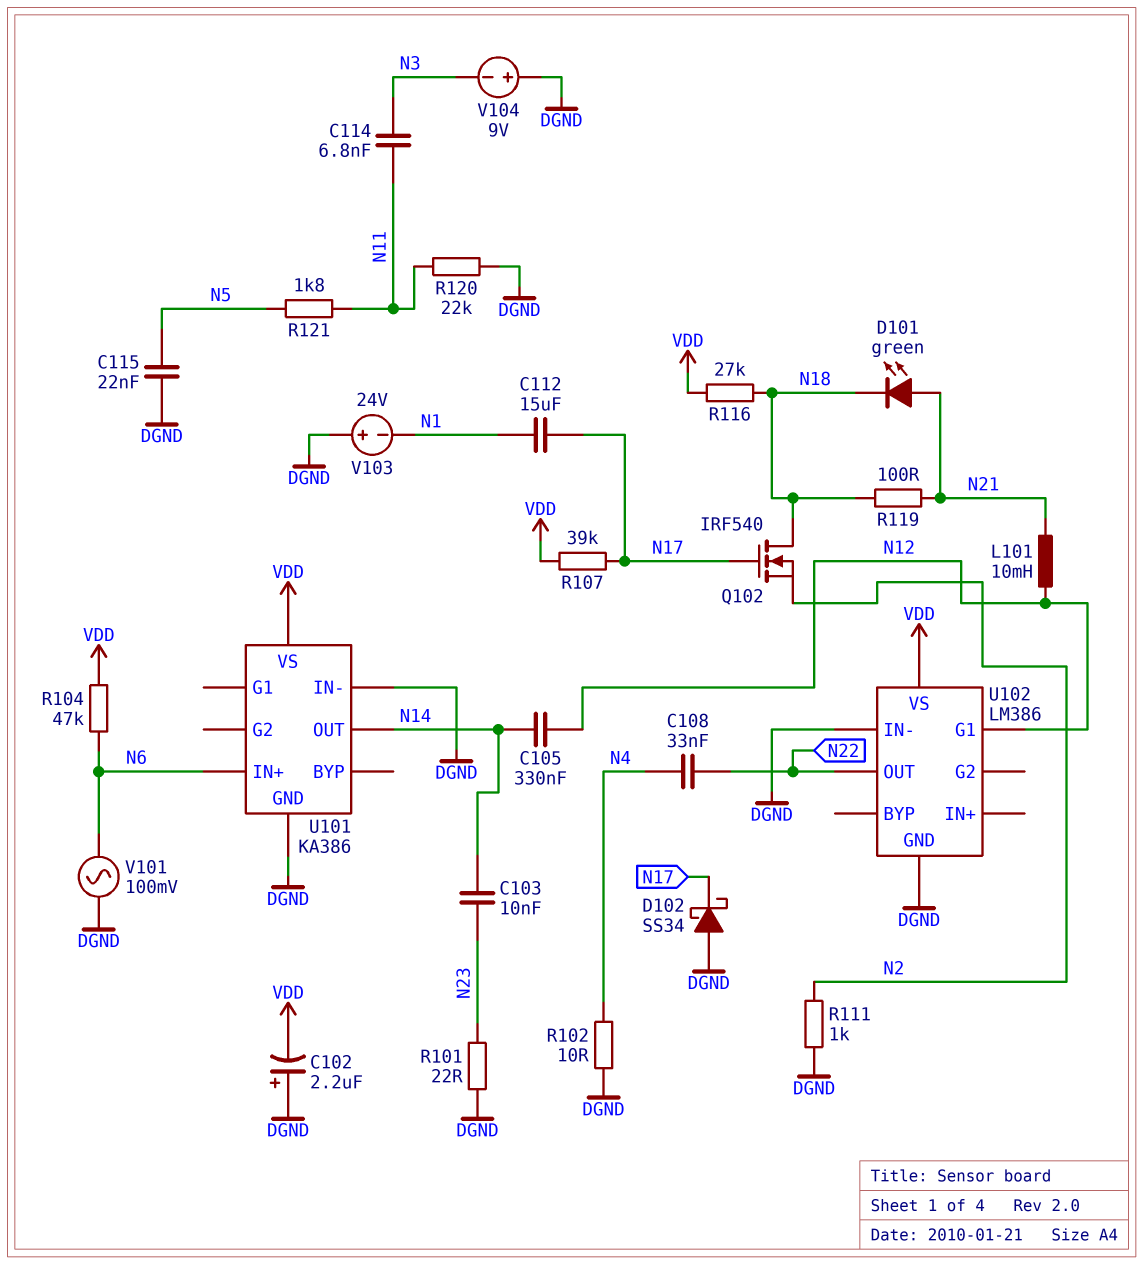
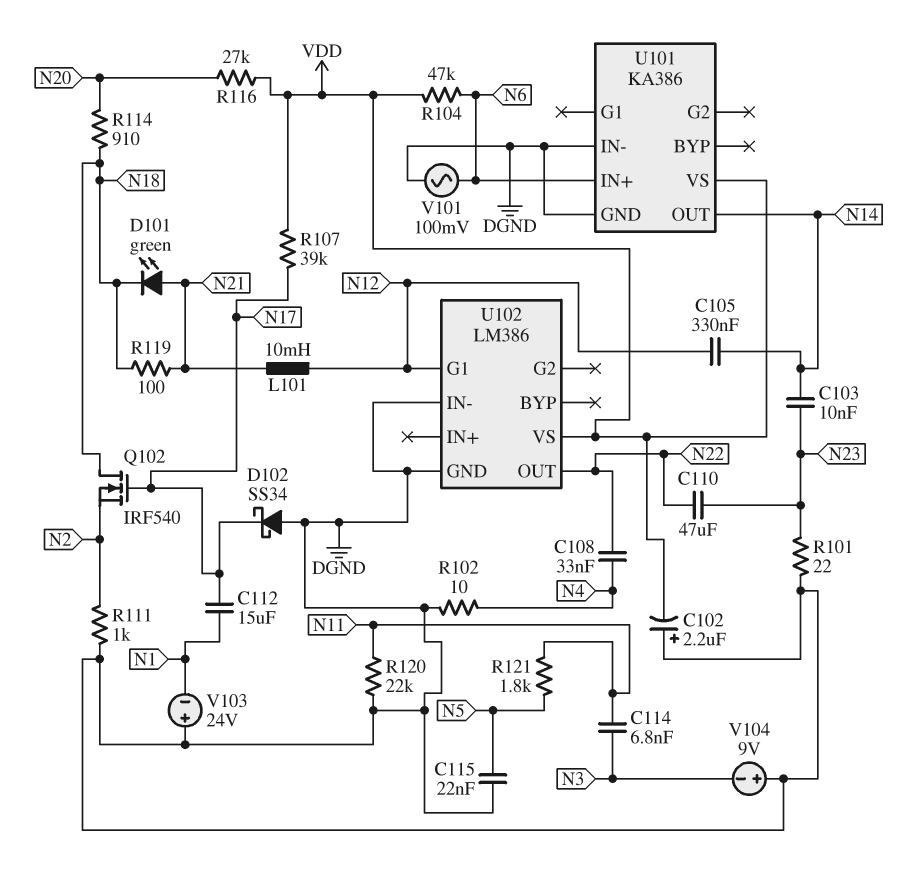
C110: none -> 47uF (N22, N23)
R114: none -> 910 (N18, N20)
R116: 27k (N18, VDD) -> 27k (N20, VDD)

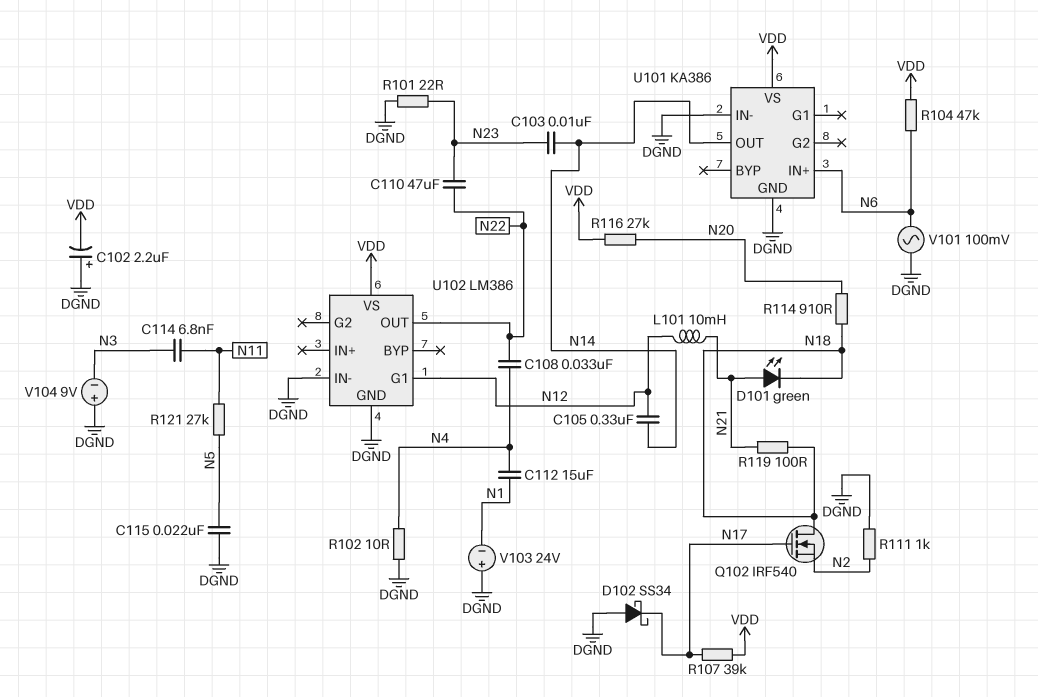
C112: 15uF (N1, N17) -> 15uF (N1, N4)
R120: 22k (DGND, N11) -> none
R121: 1.8k (N5, N11) -> 27k (N5, N11)

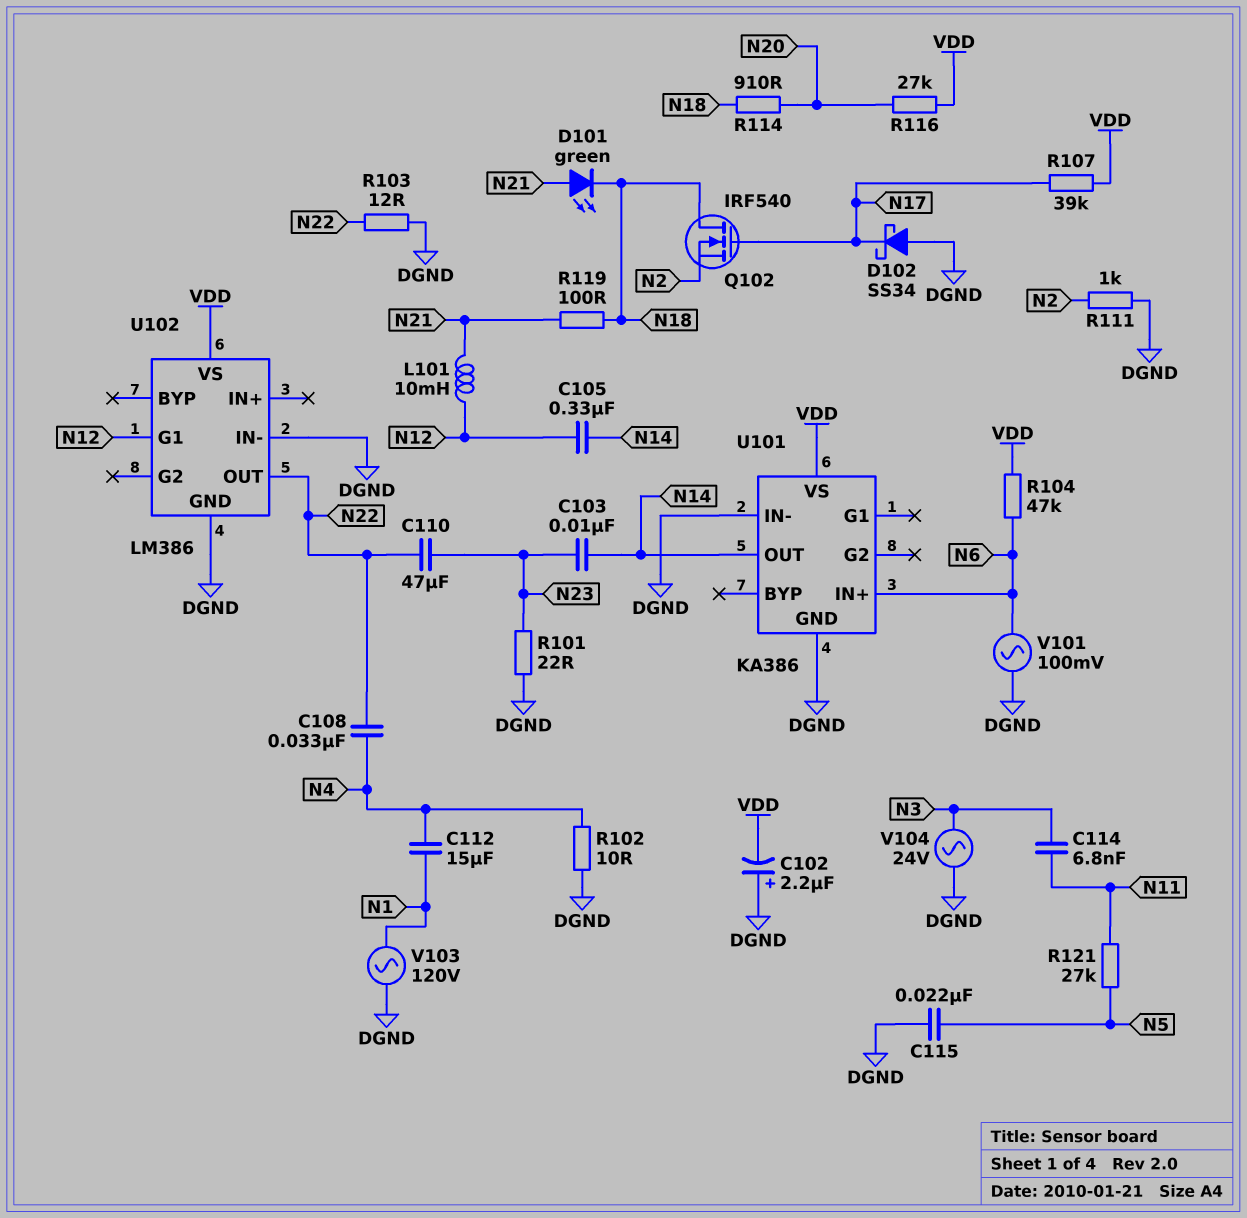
R103: none -> 12 (DGND, N22)
V103: 24V (plus DGND, minus N1) -> AC 120V (DGND, N1)
V104: 9V (plus DGND, minus N3) -> AC 24V (DGND, N3)

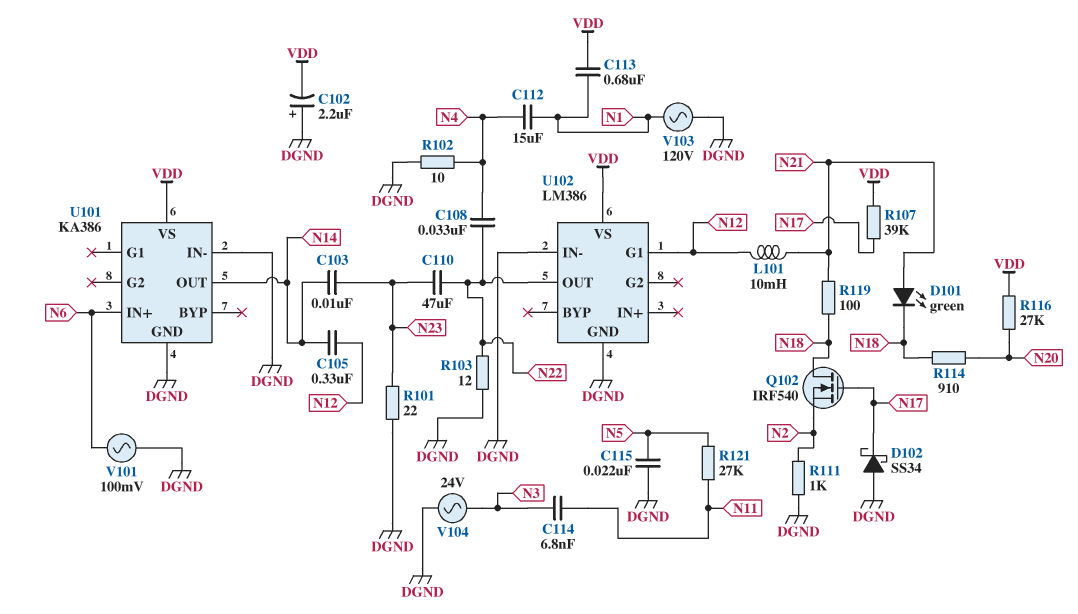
C113: none -> 680nF (N1, VDD)
R104: 47k (N6, VDD) -> none

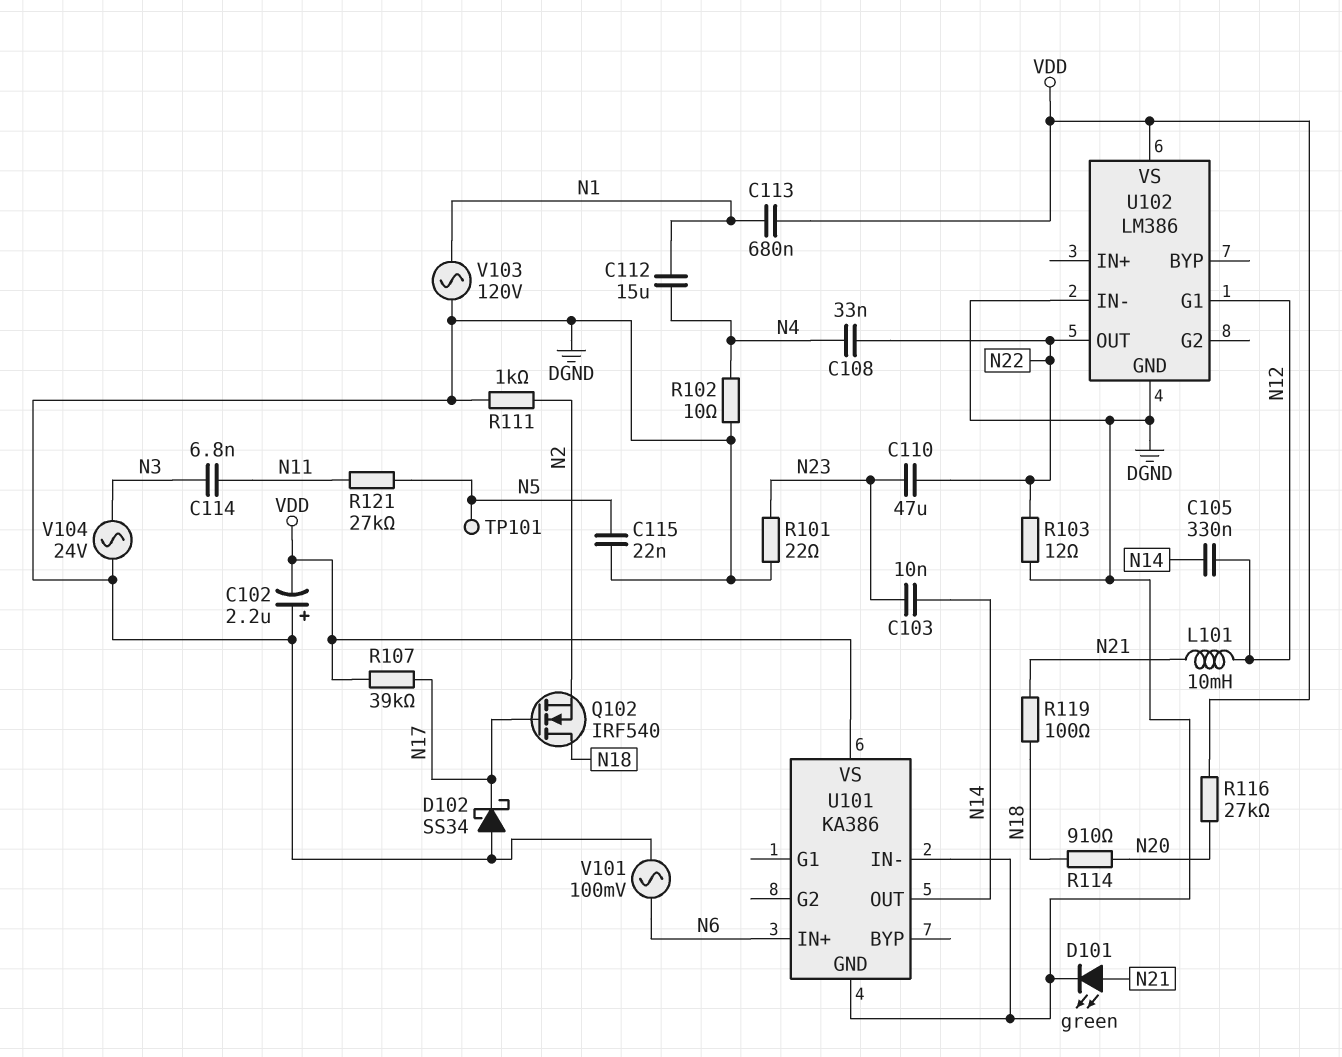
D101: LED green (A N21, K N18) -> LED green (A N21, K DGND)
TP101: none -> test point (N5)

